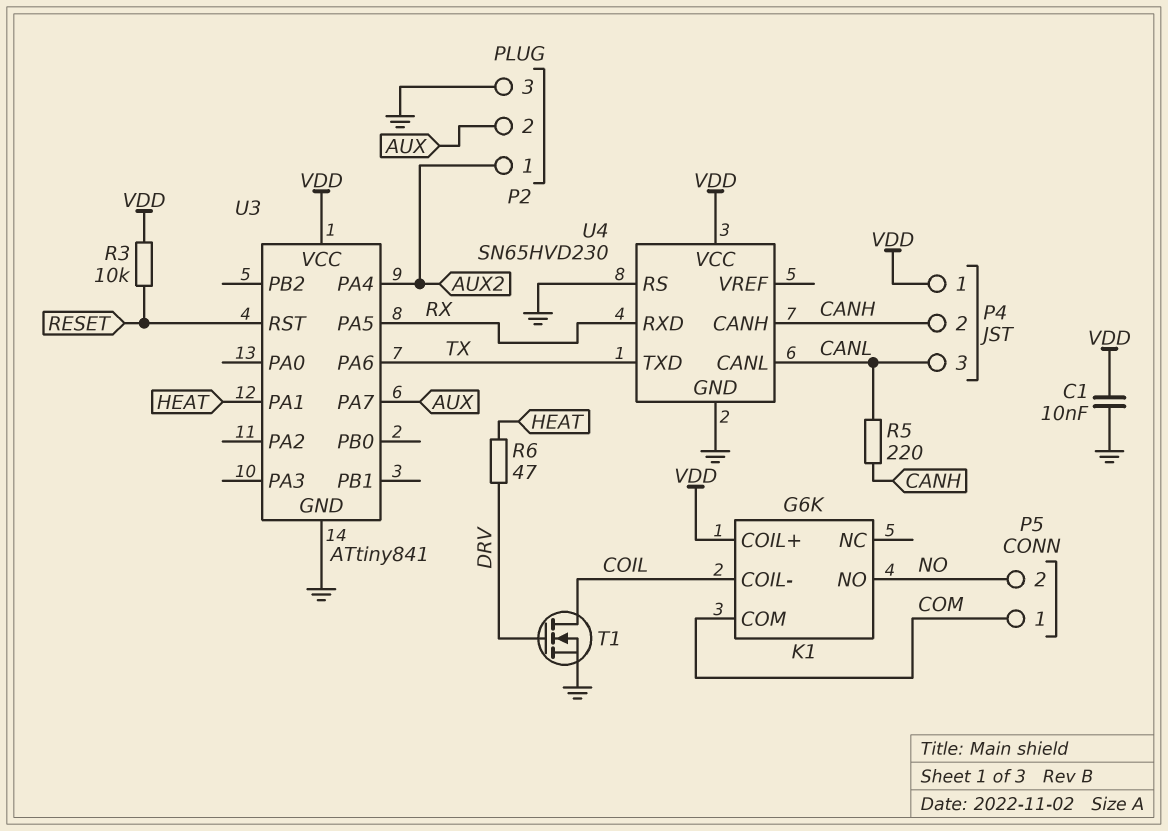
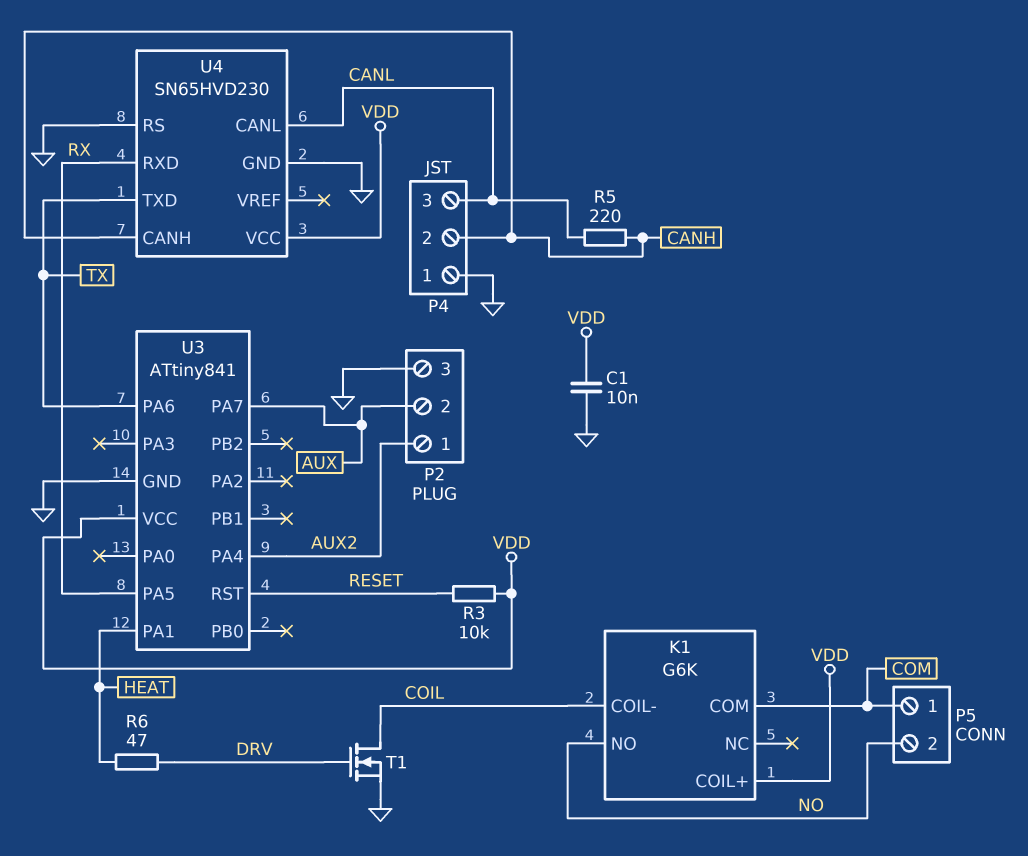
P4 pin 1: VDD -> GND

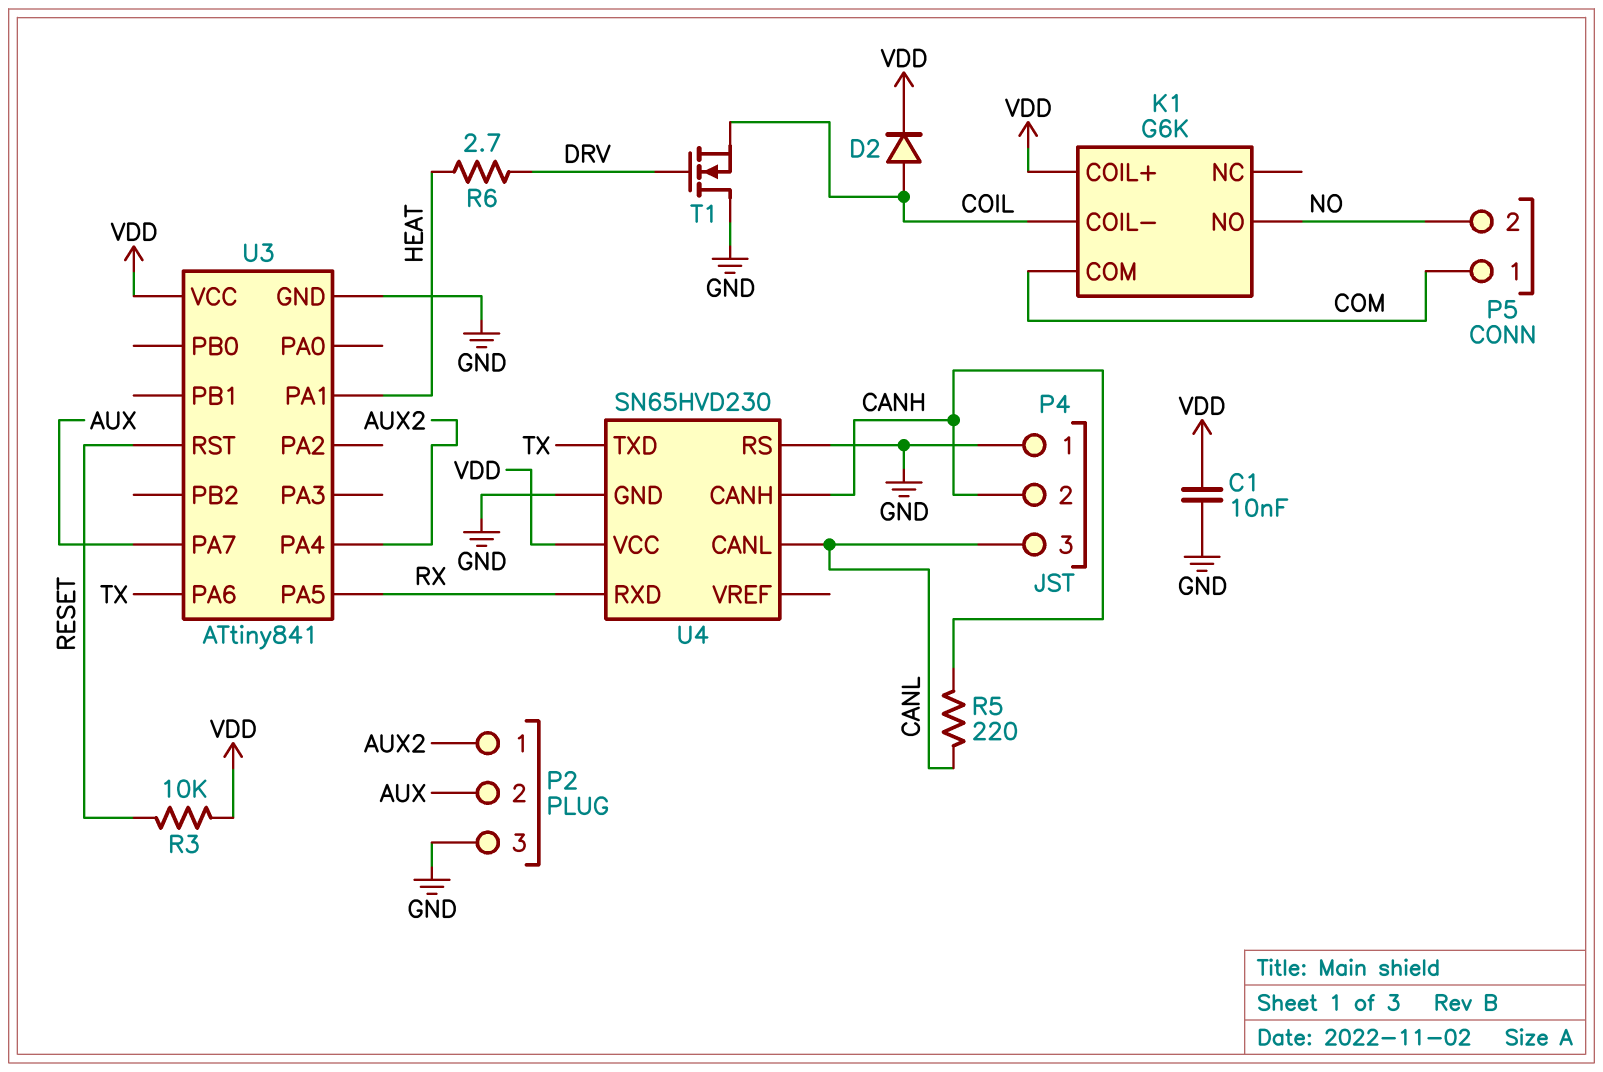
D2: none -> diode (A COIL, K VDD)
R6: 47 (DRV, HEAT) -> 2.7 (DRV, HEAT)
T1: NMOS (G DRV, D COIL, S GND) -> NMOS (G DRV, D GND, S COIL)

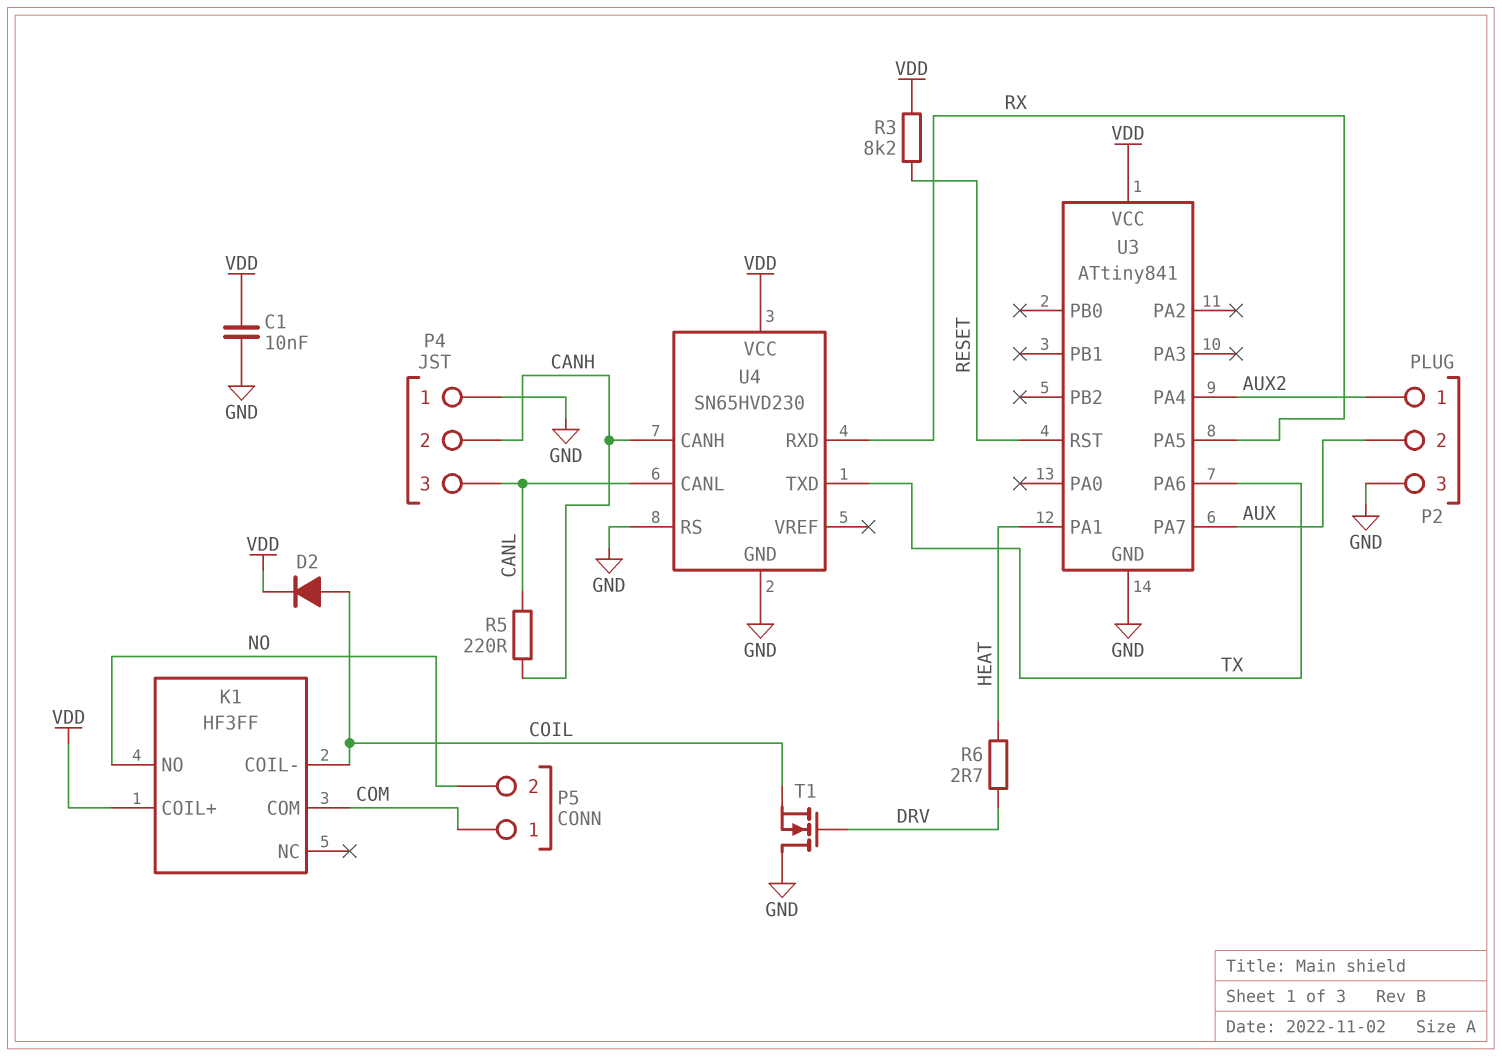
K1: G6K -> HF3FF
R3: 10k (RESET, VDD) -> 8.2k (RESET, VDD)

